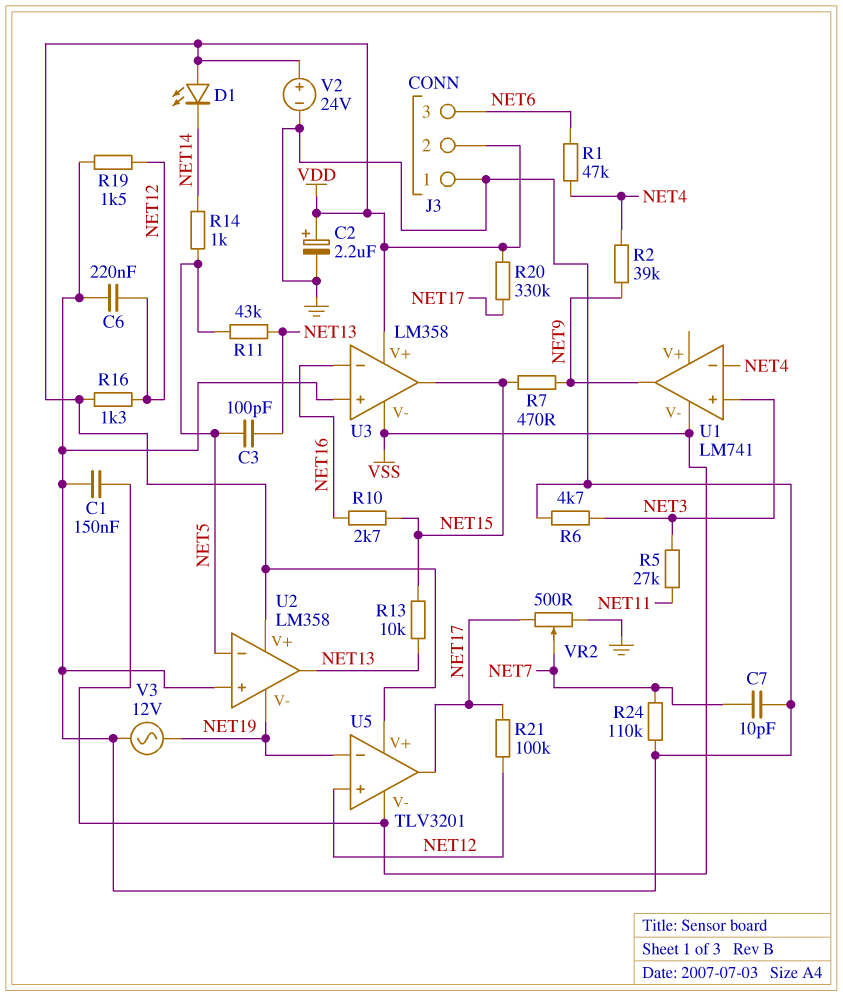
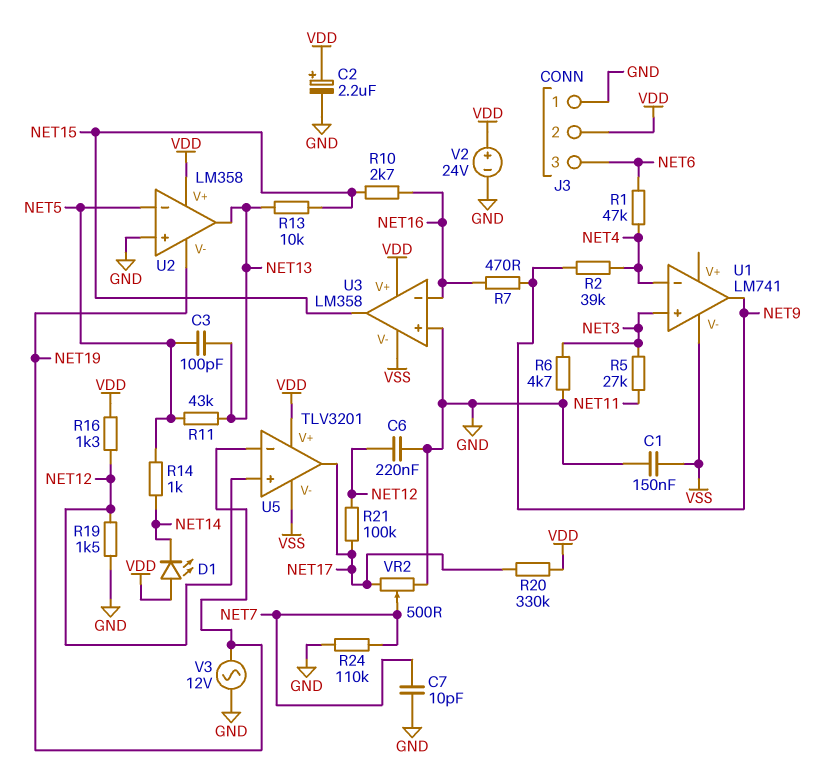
R7: 470 (NET9, NET15) -> 470 (NET9, NET16)

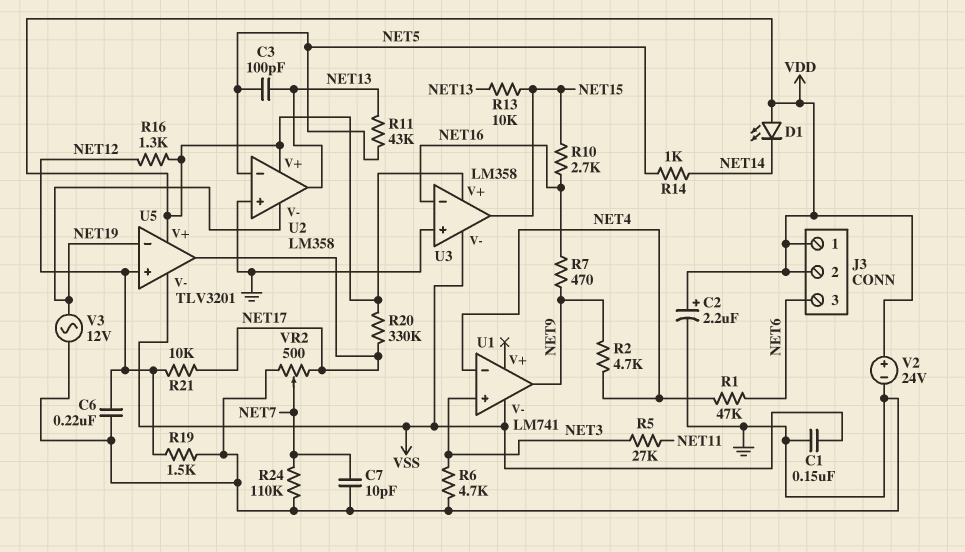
J3 pin 1: GND -> VDD
R2: 39k (NET4, NET9) -> 4.7k (NET4, NET9)
R21: 100k (NET12, NET17) -> 10k (NET12, NET17)

